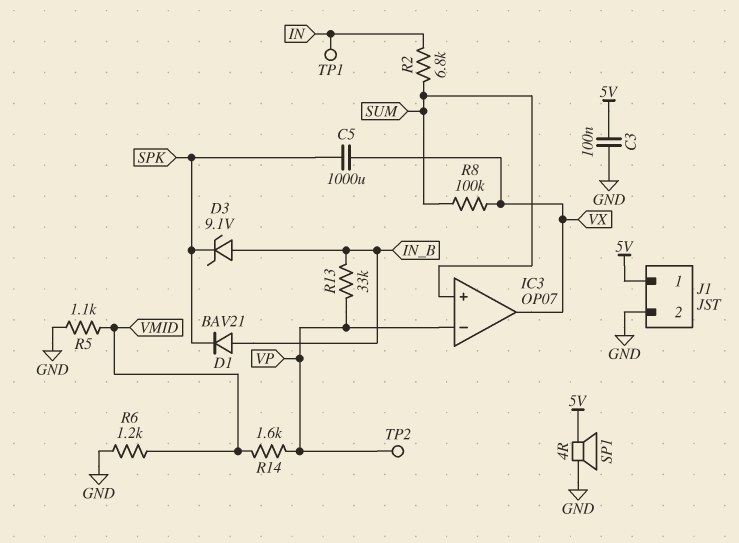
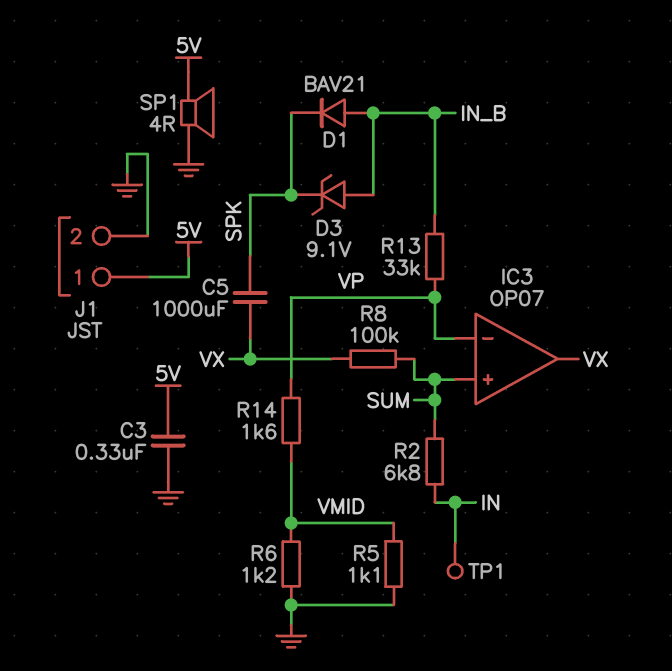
C3: 100nF (5V, GND) -> 330nF (5V, GND)
TP2: test point (VP) -> none

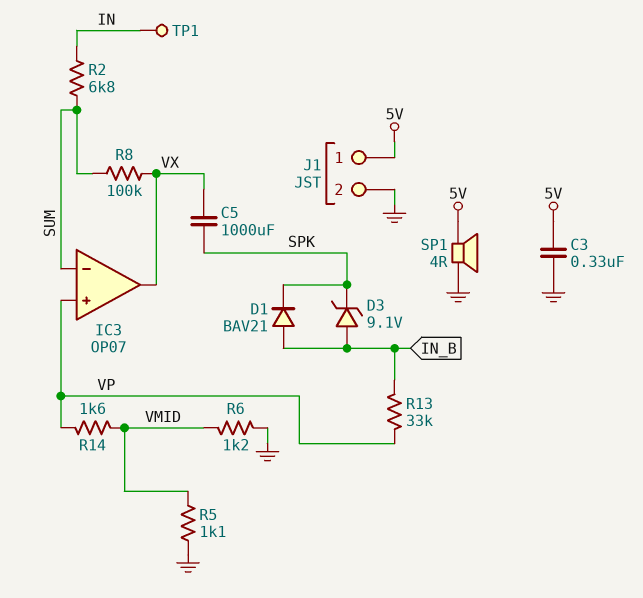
IC3 pin in+: SUM -> VP
IC3 pin in-: VP -> SUM

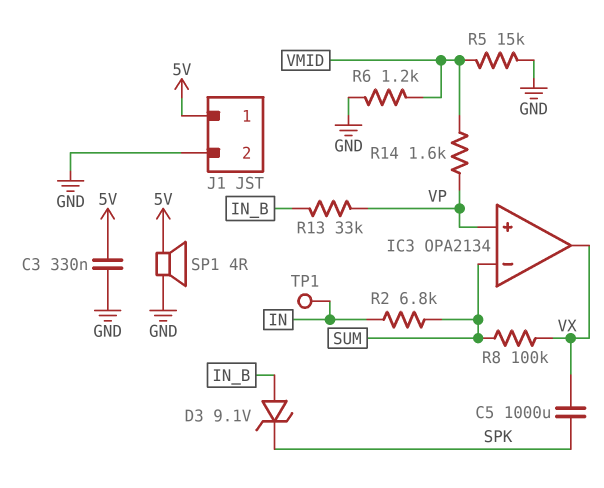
D1: diode BAV21 (A IN_B, K SPK) -> none
IC3: OP07 -> OPA2134
R5: 1.1k (GND, VMID) -> 15k (GND, VMID)

